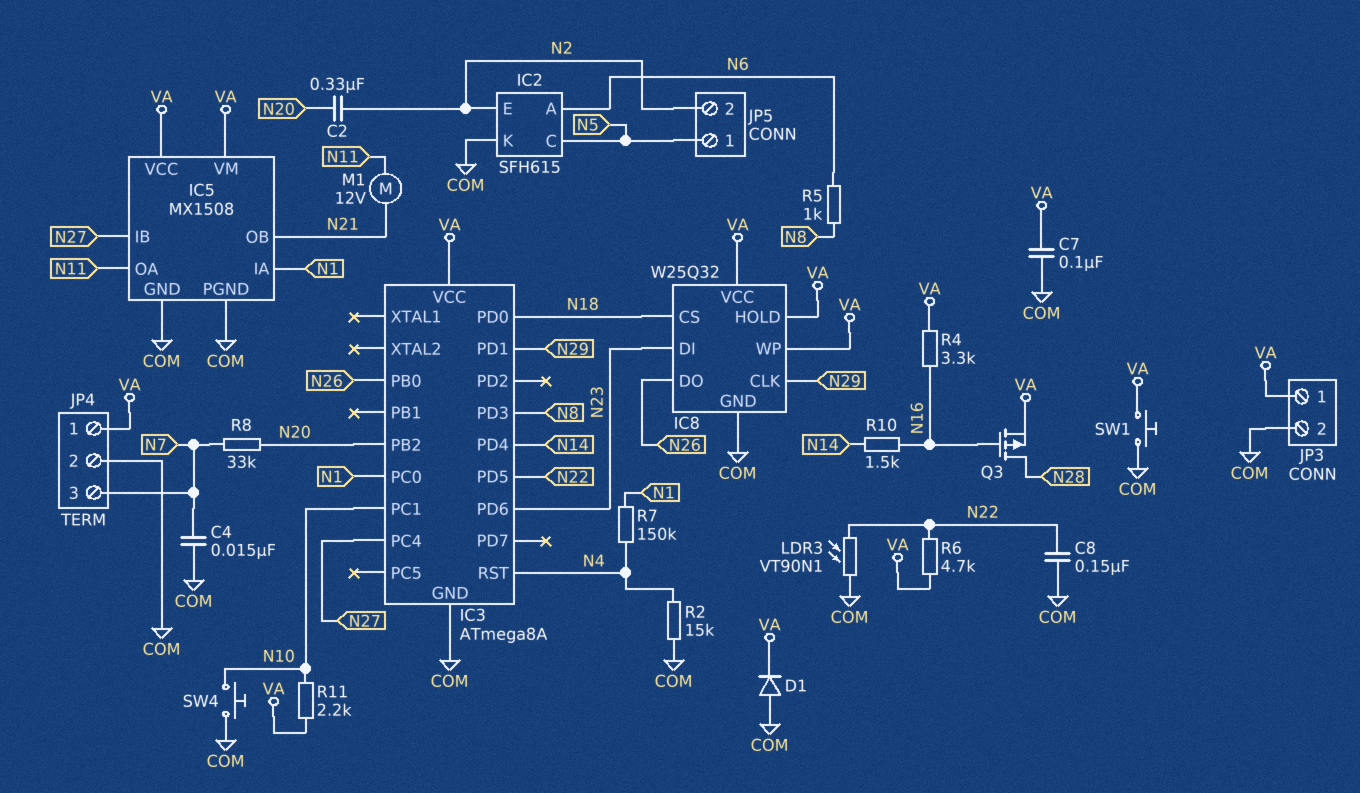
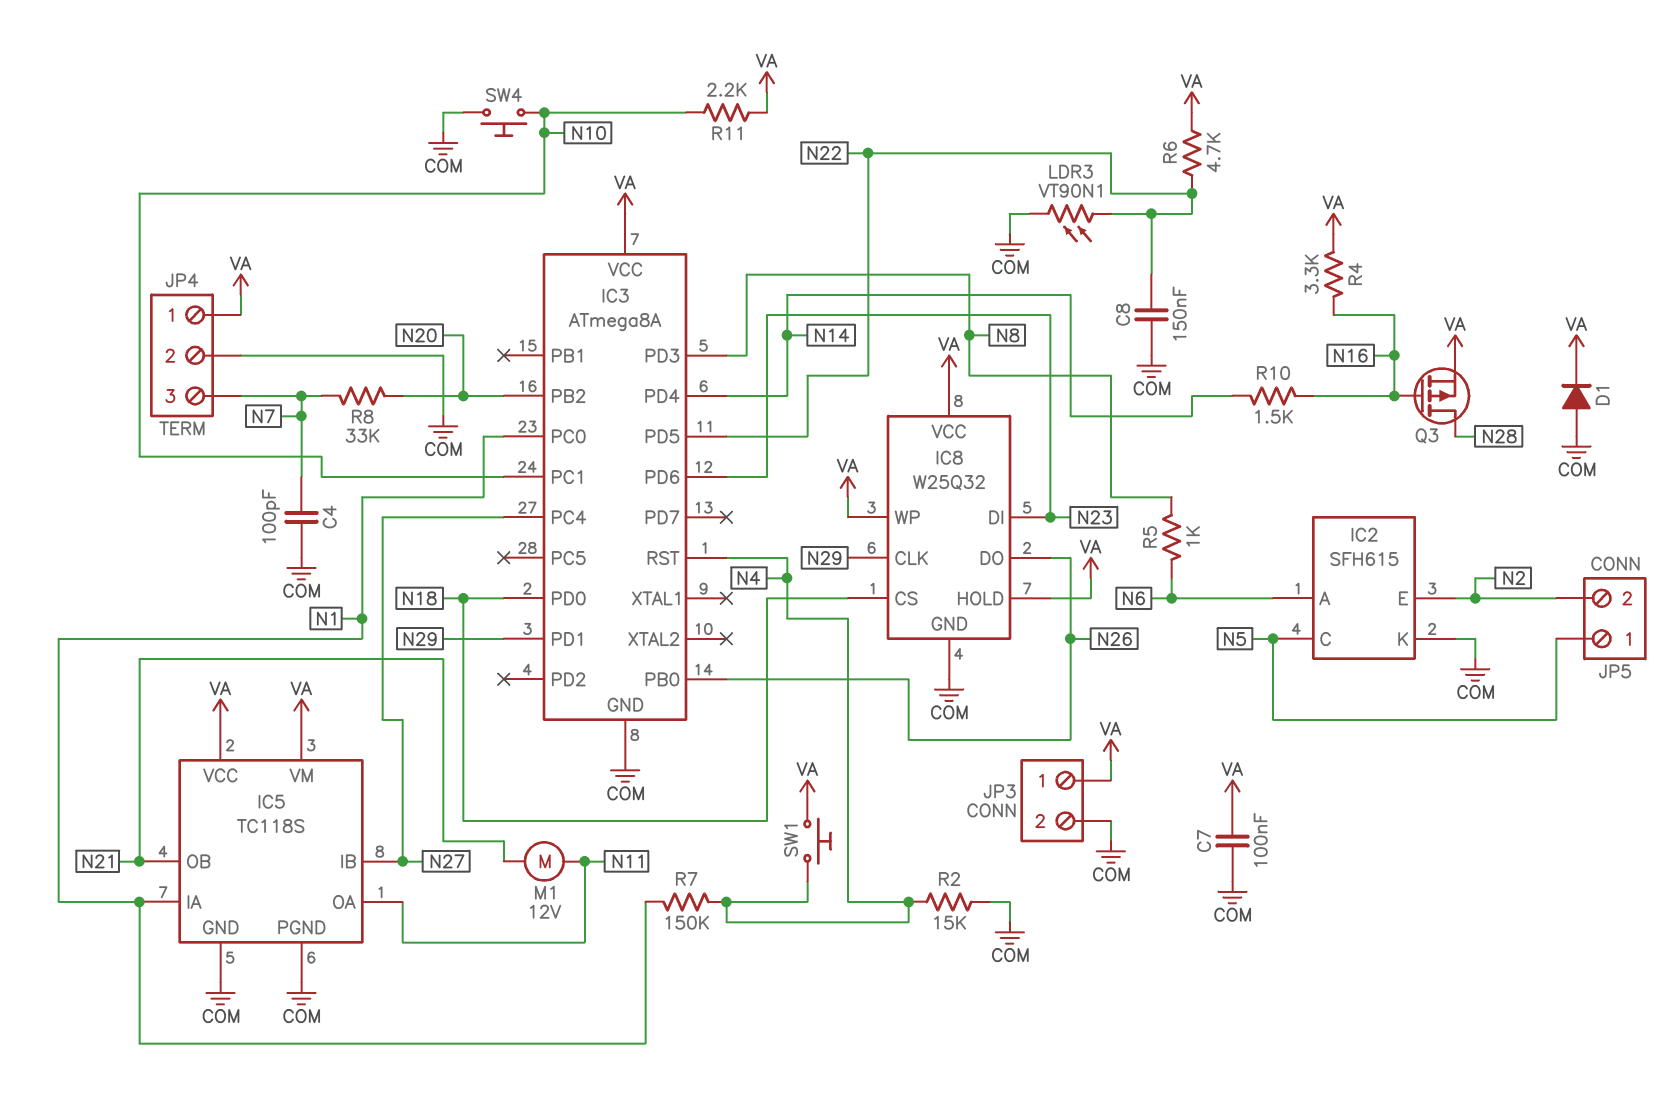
C2: 330nF (N2, N20) -> none
C4: 15nF (COM, N7) -> 100pF (COM, N7)
IC5: MX1508 -> TC118S
SW1: button (COM, VA) -> button (N4, VA)

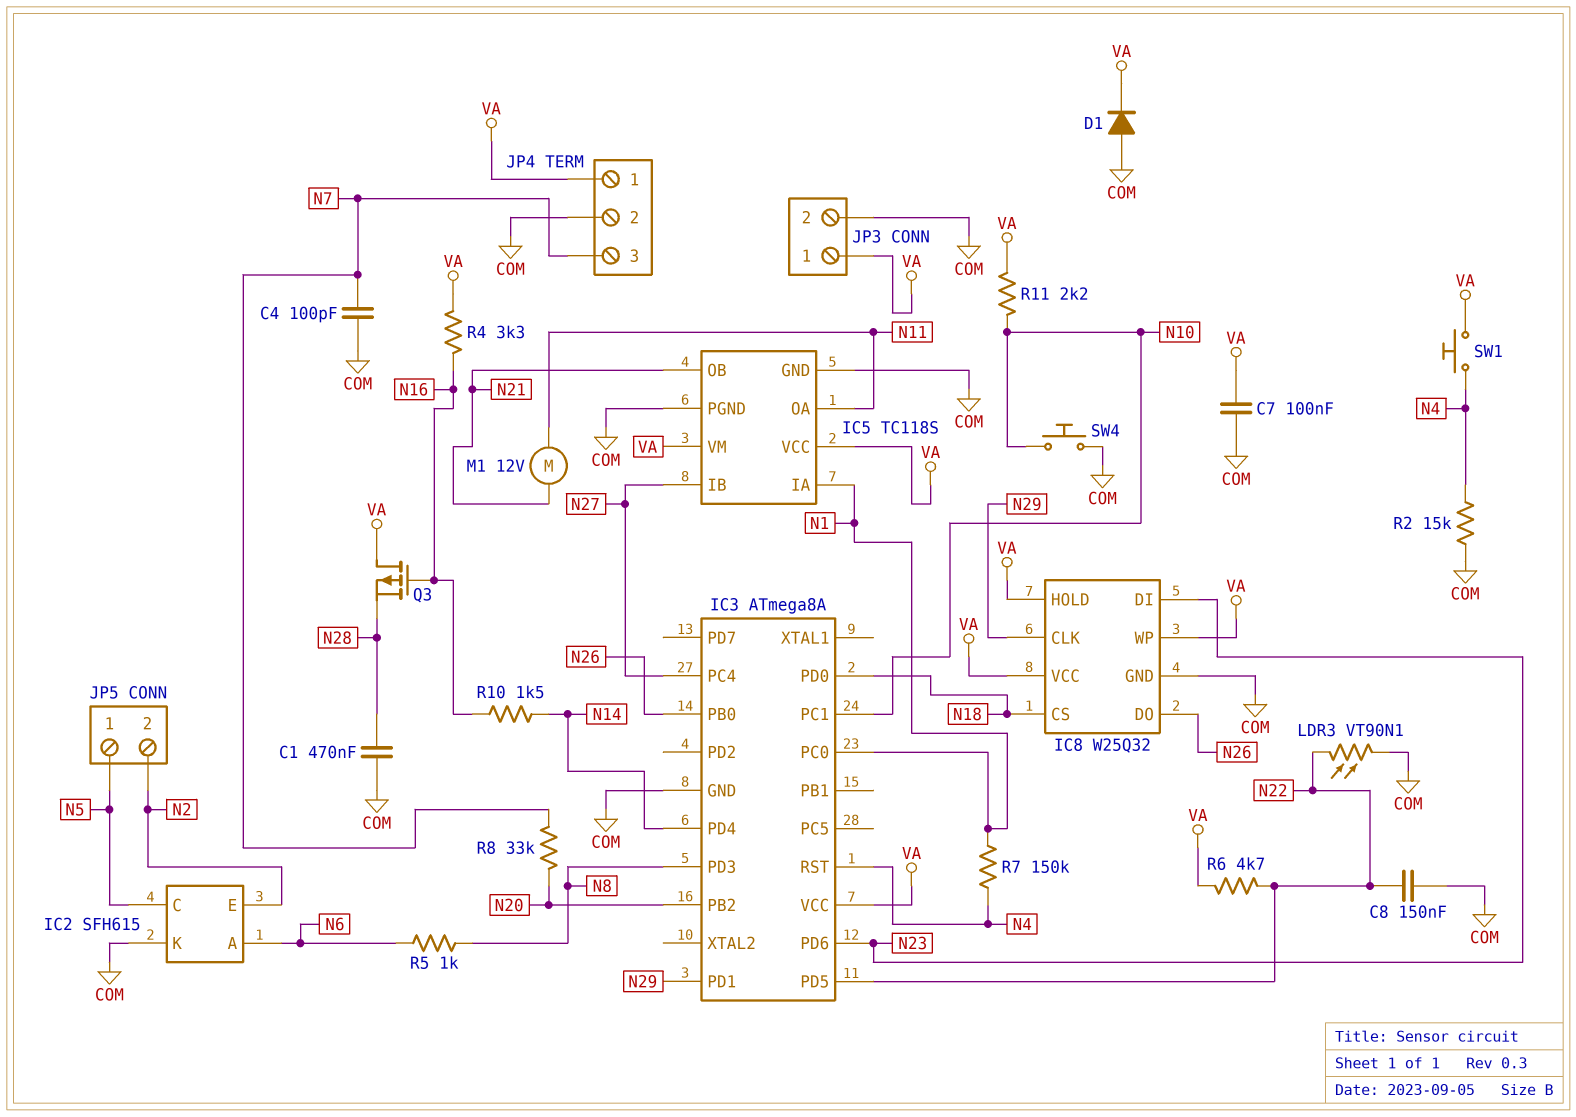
C1: none -> 470nF (COM, N28)
Q3: PMOS (G N16, D N28, S VA) -> PMOS (G N16, D VA, S N28)

